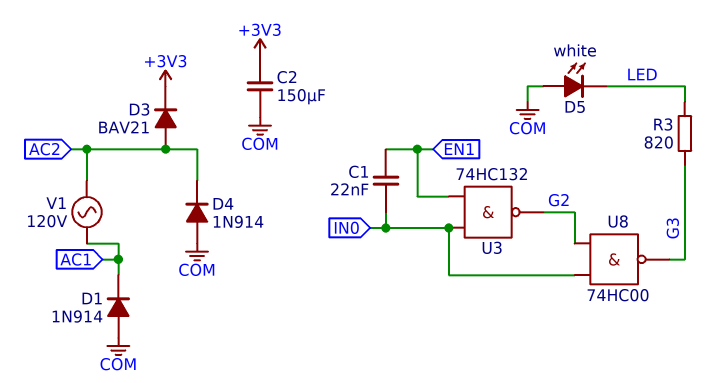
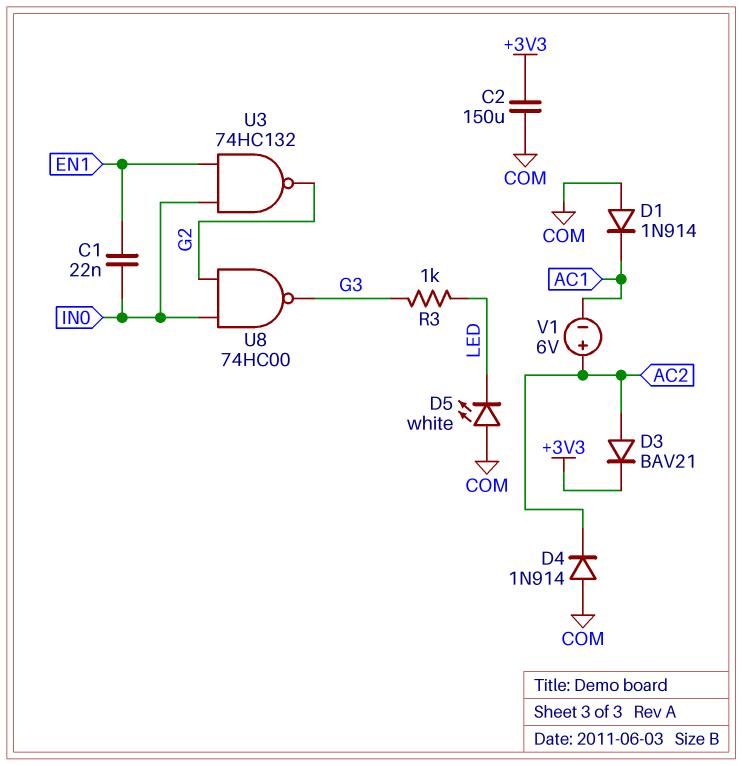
R3: 820 (G3, LED) -> 1k (G3, LED)
V1: AC 120V (AC1, AC2) -> 6V (plus AC2, minus AC1)

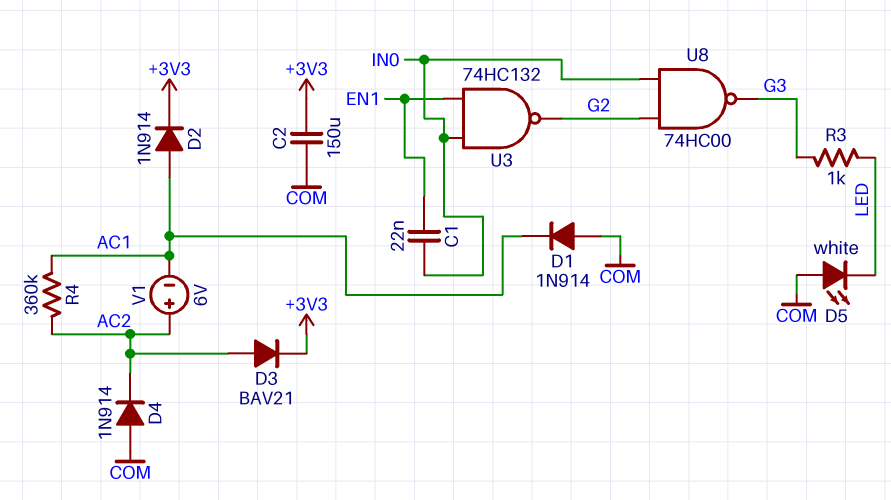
D2: none -> diode 1N914 (A AC1, K +3V3)
R4: none -> 360k (AC1, AC2)

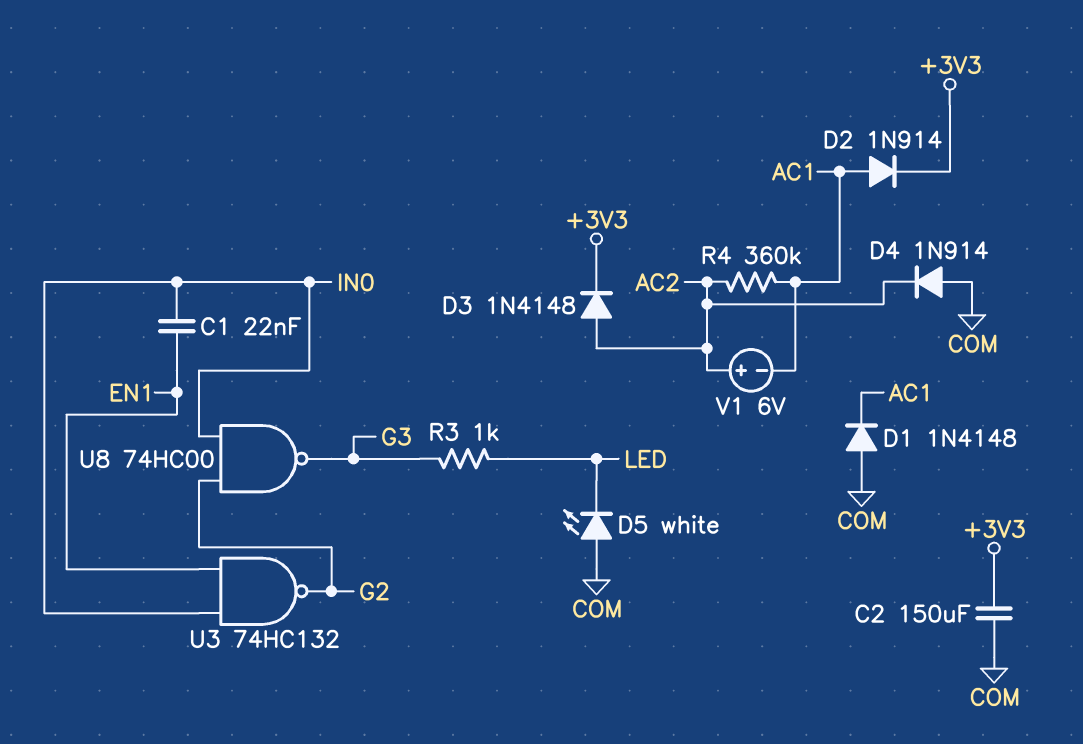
D1: diode 1N914 (A COM, K AC1) -> diode 1N4148 (A COM, K AC1)
D3: diode BAV21 (A AC2, K +3V3) -> diode 1N4148 (A AC2, K +3V3)

